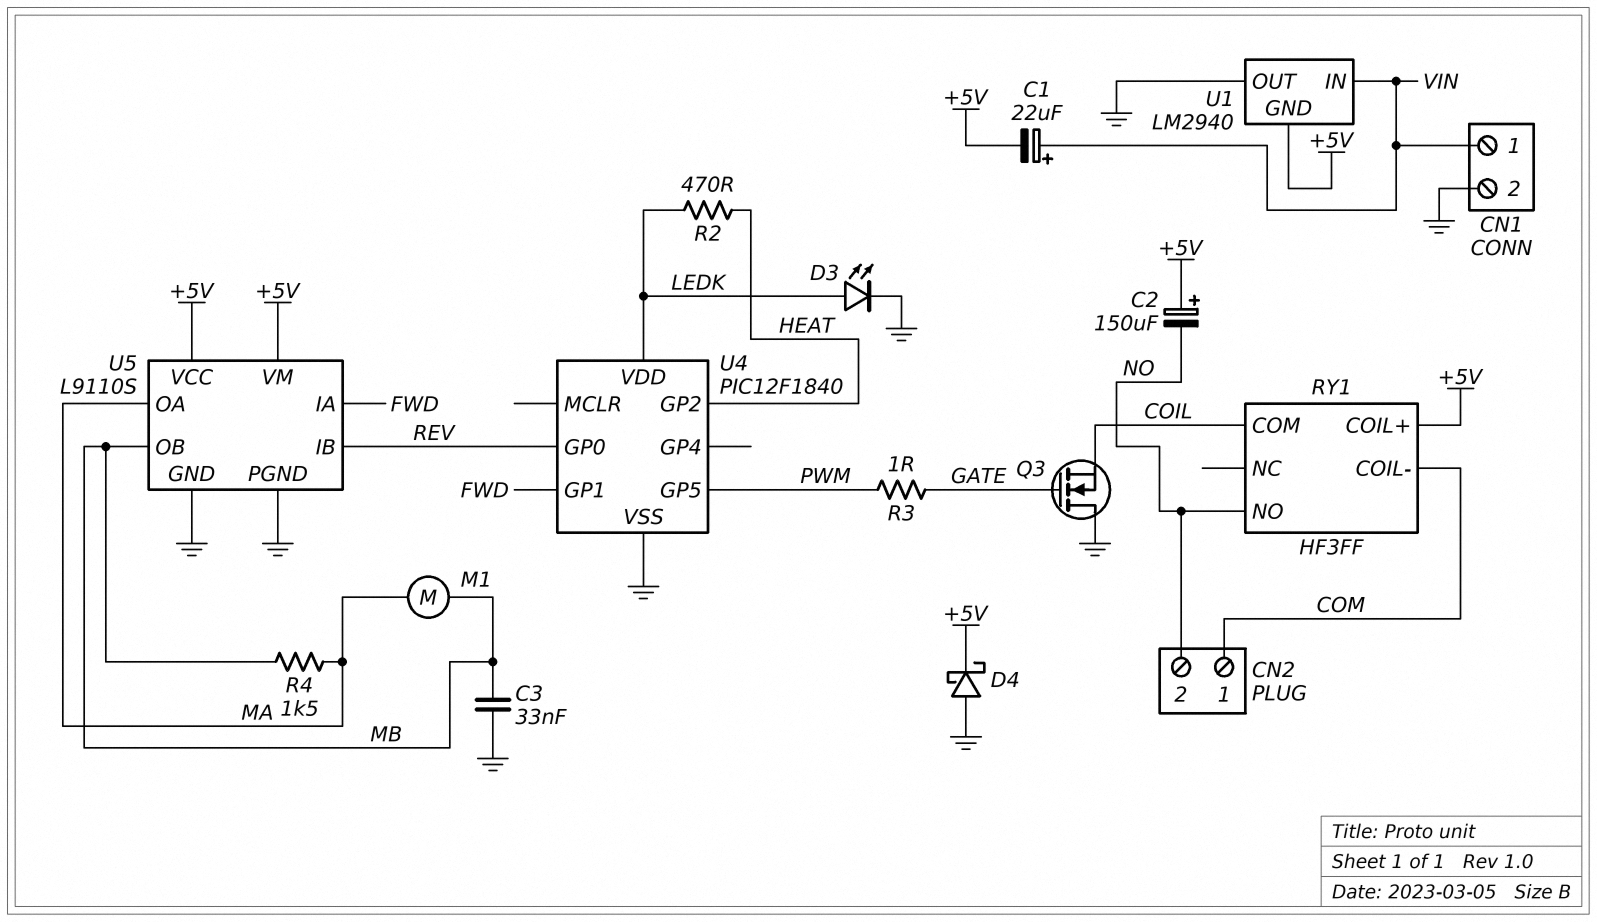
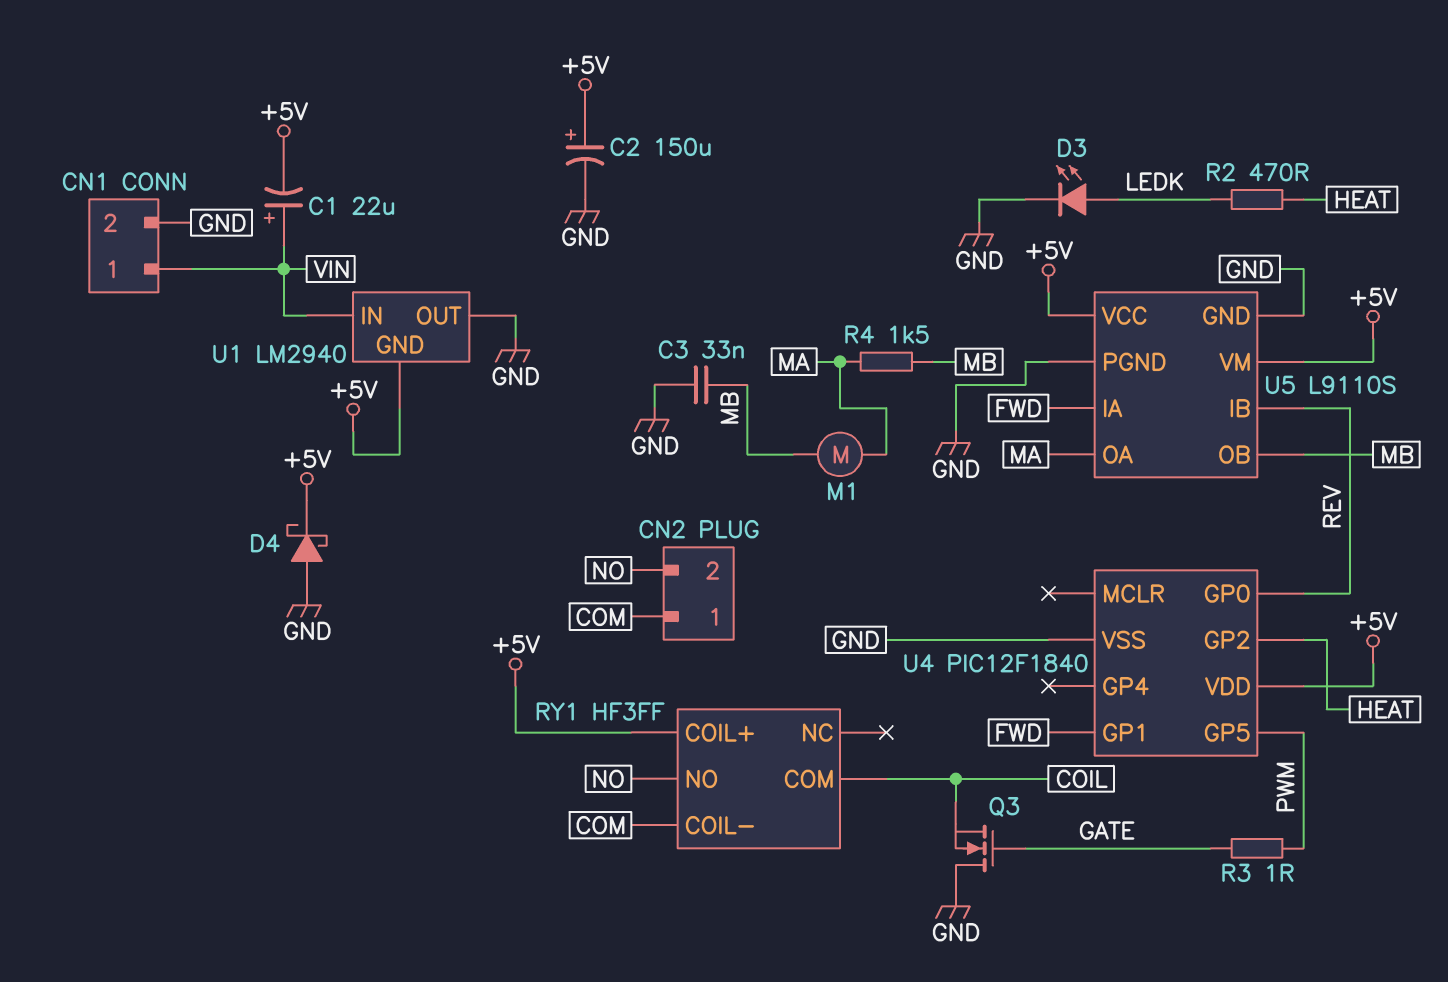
C2: 150uF (plus +5V, minus NO) -> 150uF (plus +5V, minus GND)
U4 pin VDD: LEDK -> +5V

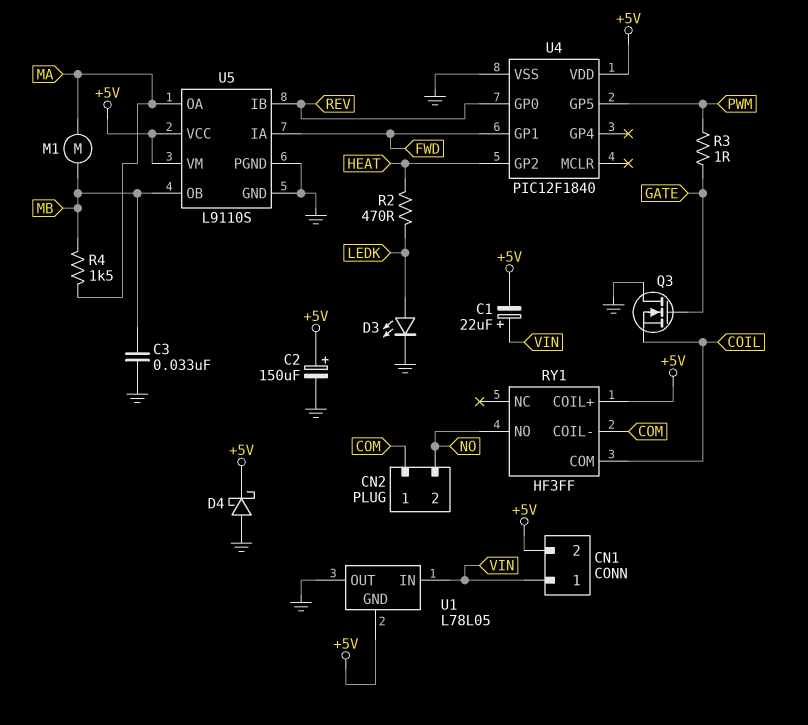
CN1 pin 2: GND -> +5V
U1: LM2940 -> L78L05

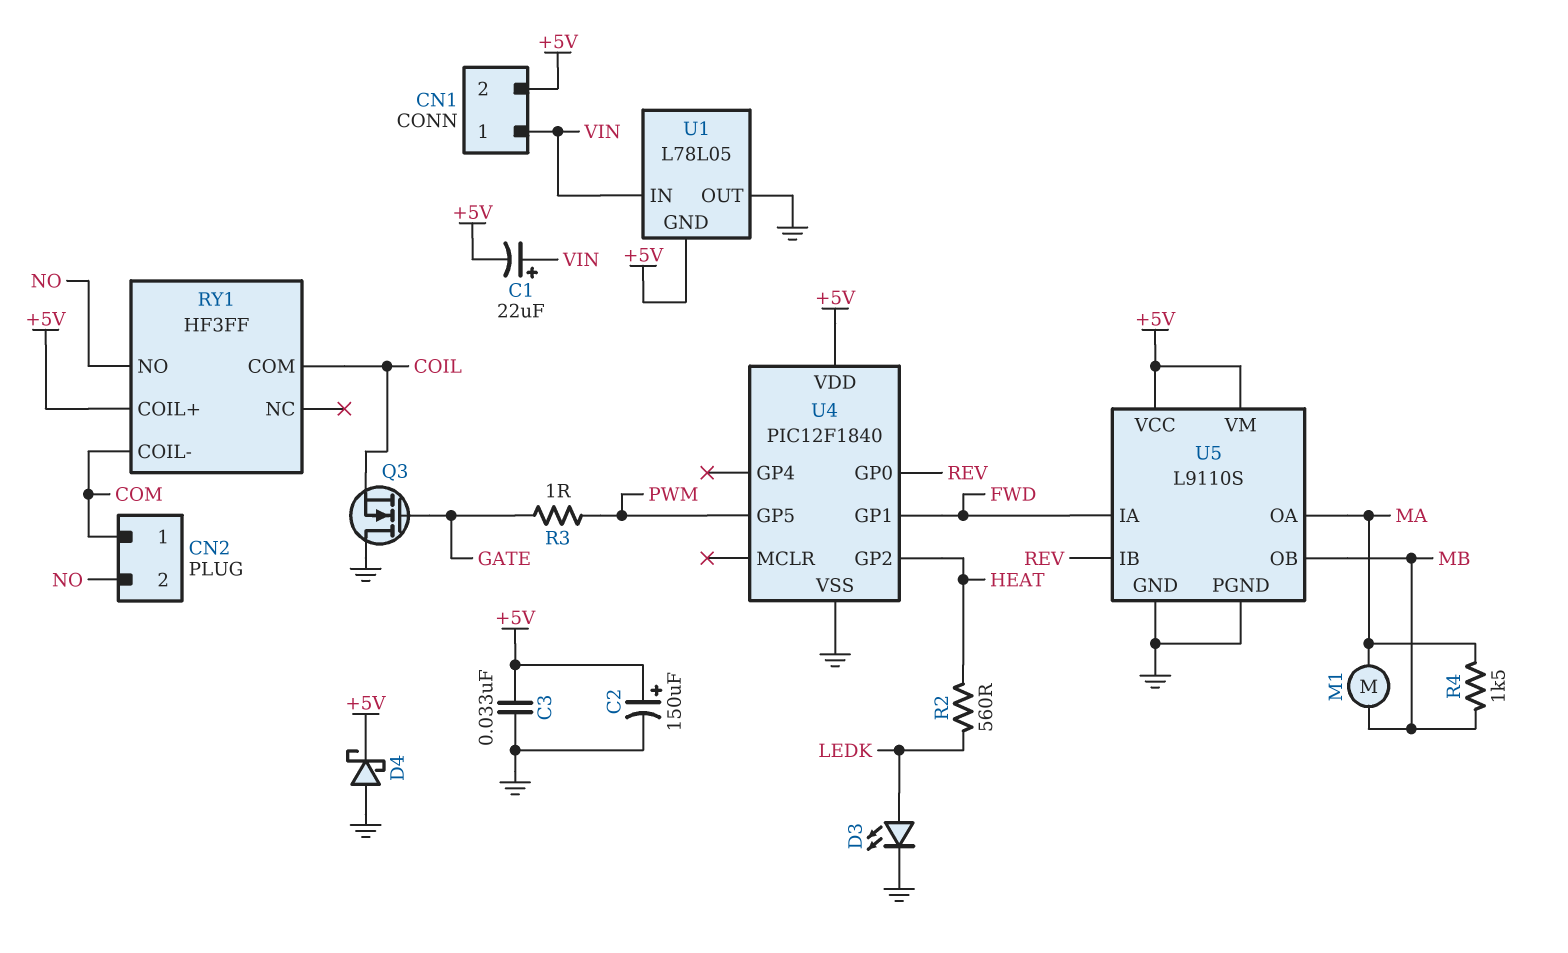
C3: 33nF (GND, MB) -> 33nF (+5V, GND)
R2: 470 (HEAT, LEDK) -> 560 (HEAT, LEDK)

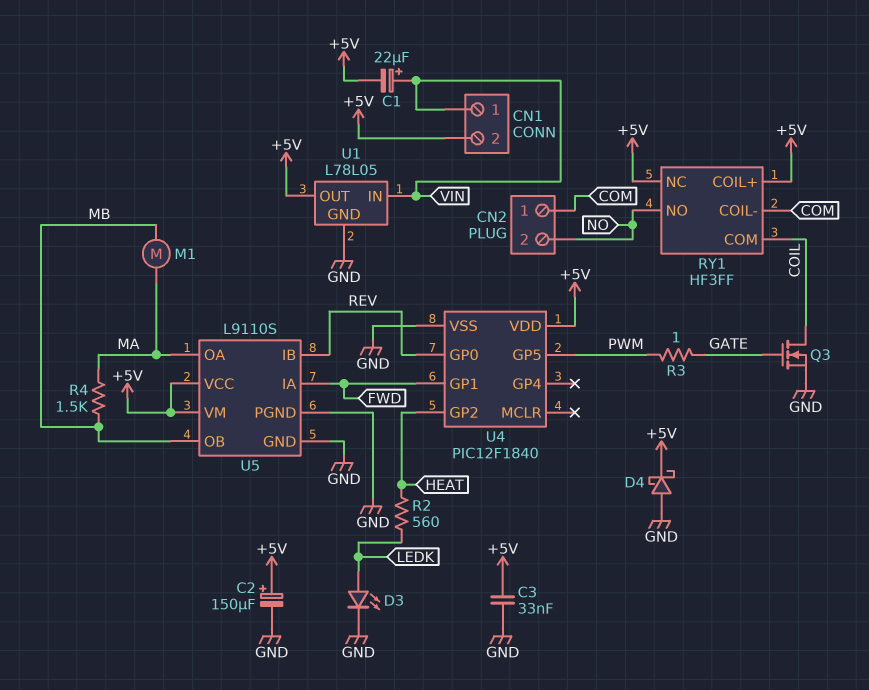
Q3: NMOS (G GATE, D GND, S COIL) -> NMOS (G GATE, D COIL, S GND)
RY1 pin NC: none -> +5V
U1 pin GND: +5V -> GND
U1 pin OUT: GND -> +5V

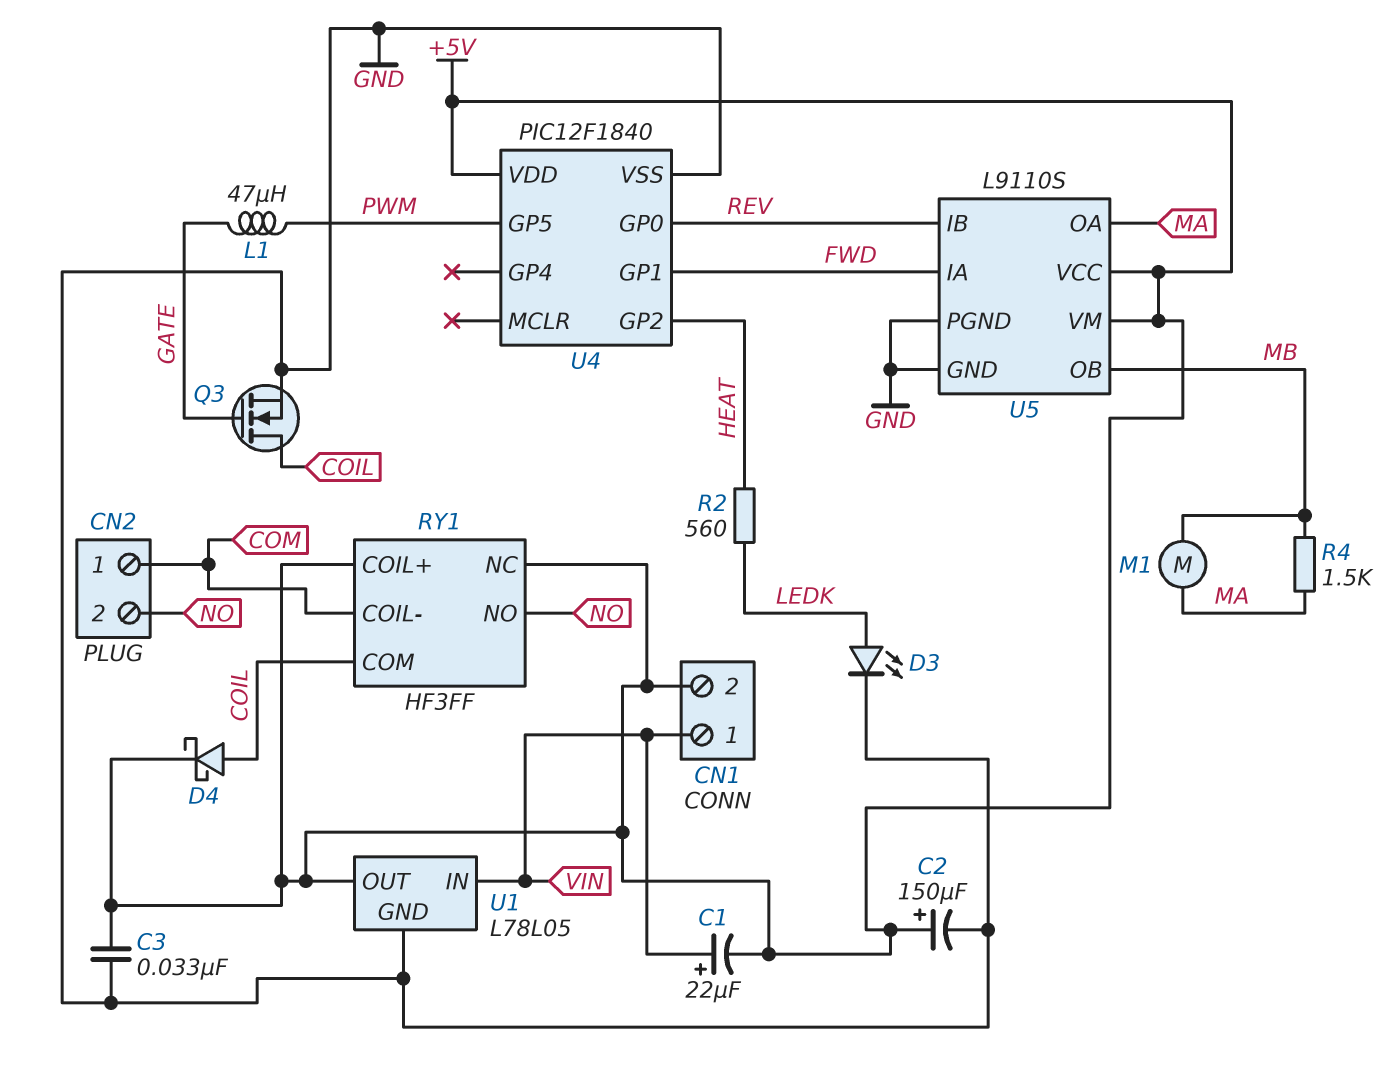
D4: schottky (A GND, K +5V) -> schottky (A COIL, K +5V)
L1: none -> 47uH (GATE, PWM)
R3: 1 (GATE, PWM) -> none

